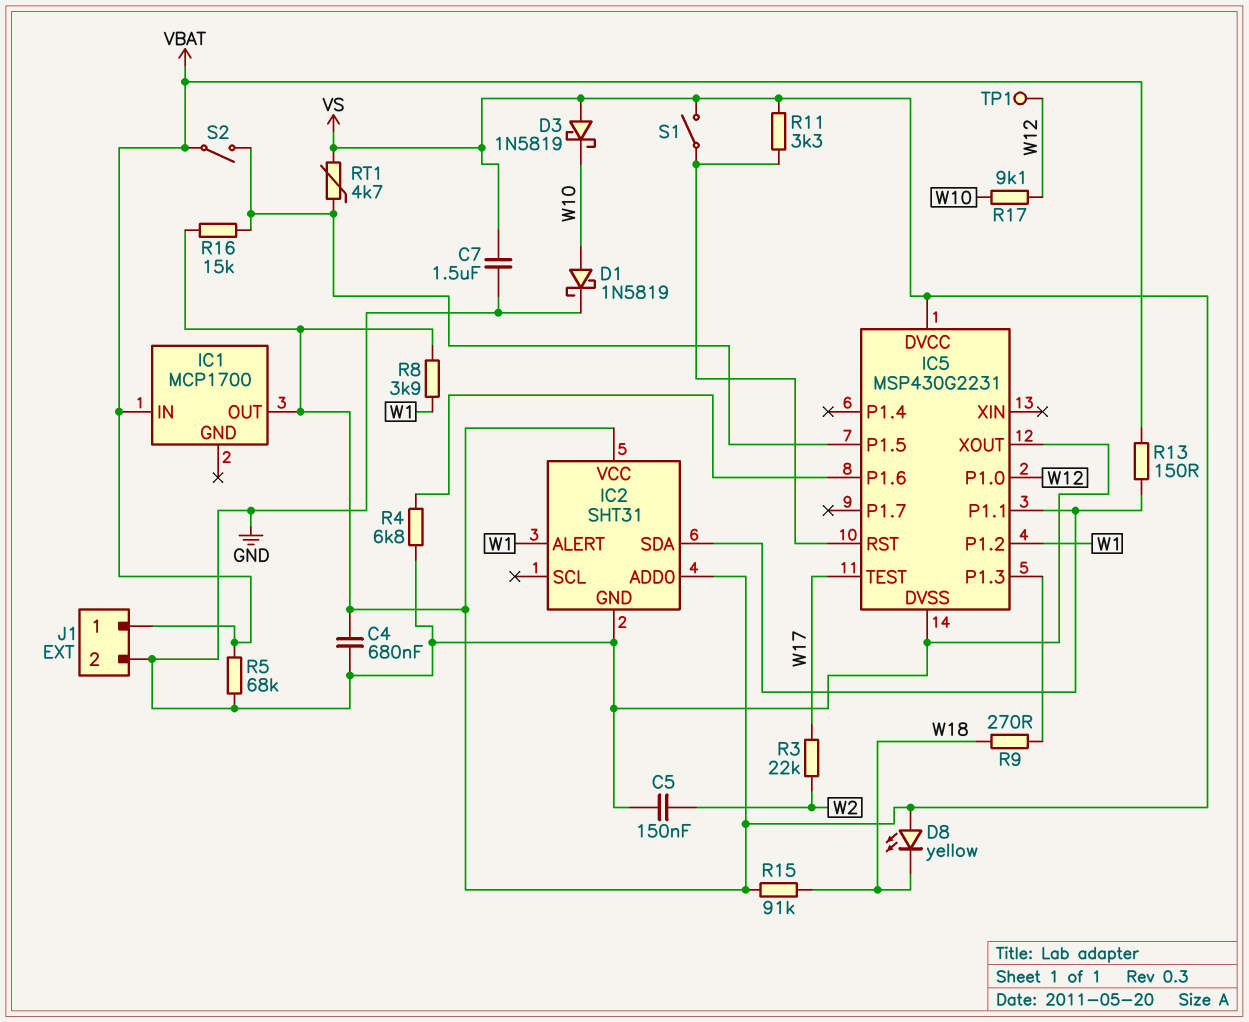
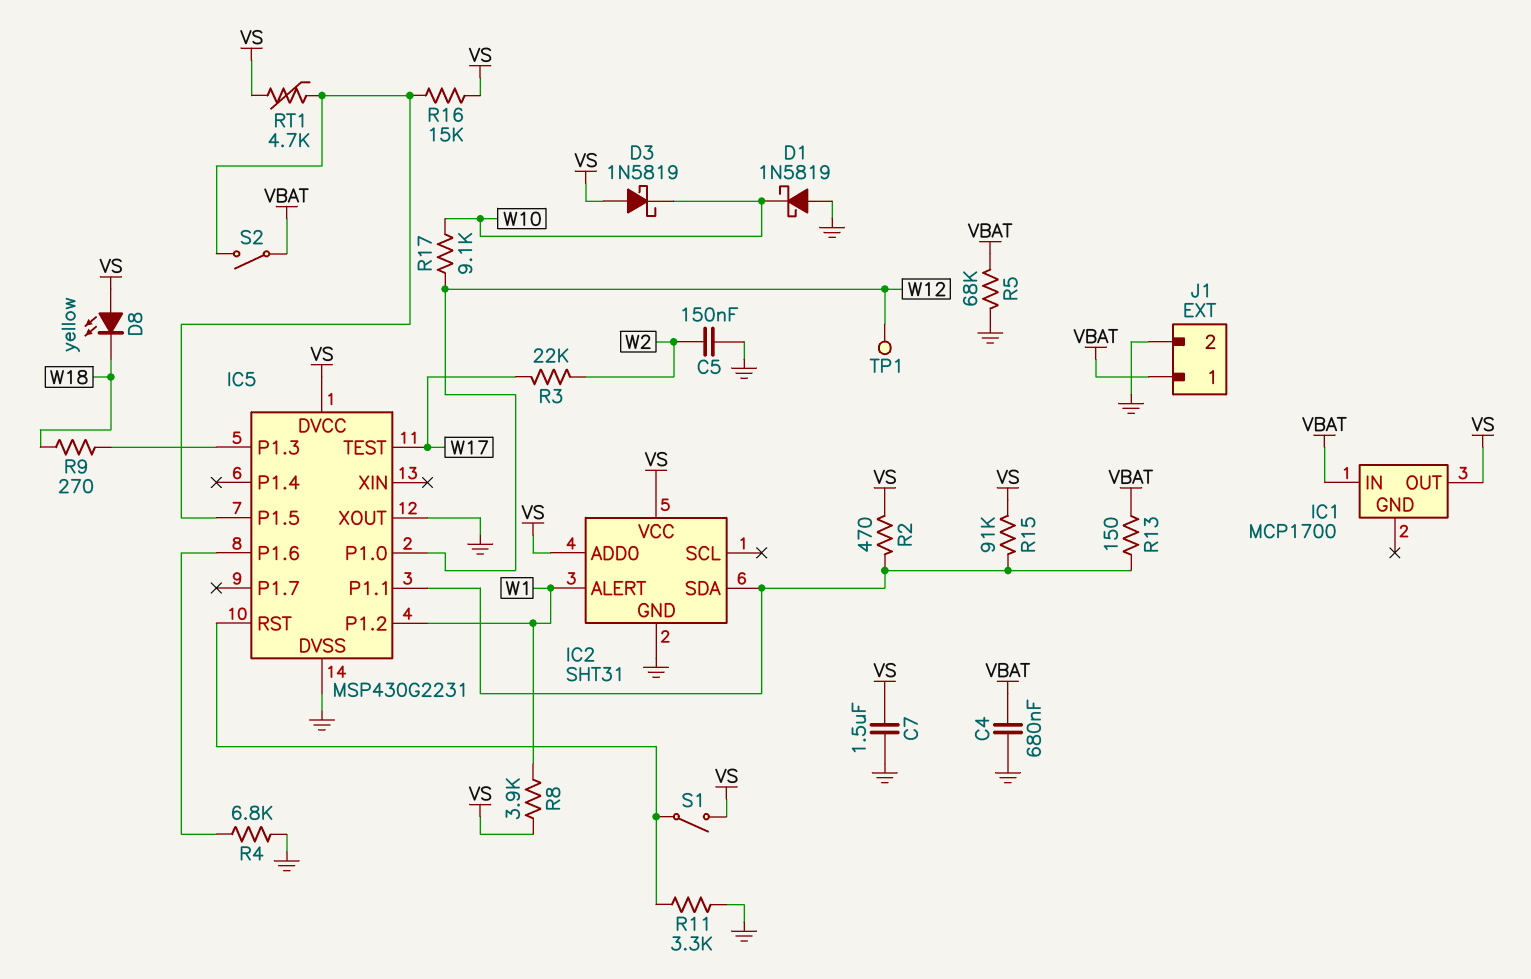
C4: 680nF (GND, VS) -> 680nF (GND, VBAT)
D1: schottky 1N5819 (A W10, K GND) -> schottky 1N5819 (A GND, K W10)
R2: none -> 470 (IC2/SDA, VS)
R11: 3.3k (IC5/RST, VS) -> 3.3k (GND, IC5/RST)
R15: 91k (VS, W18) -> 91k (IC2/SDA, VS)

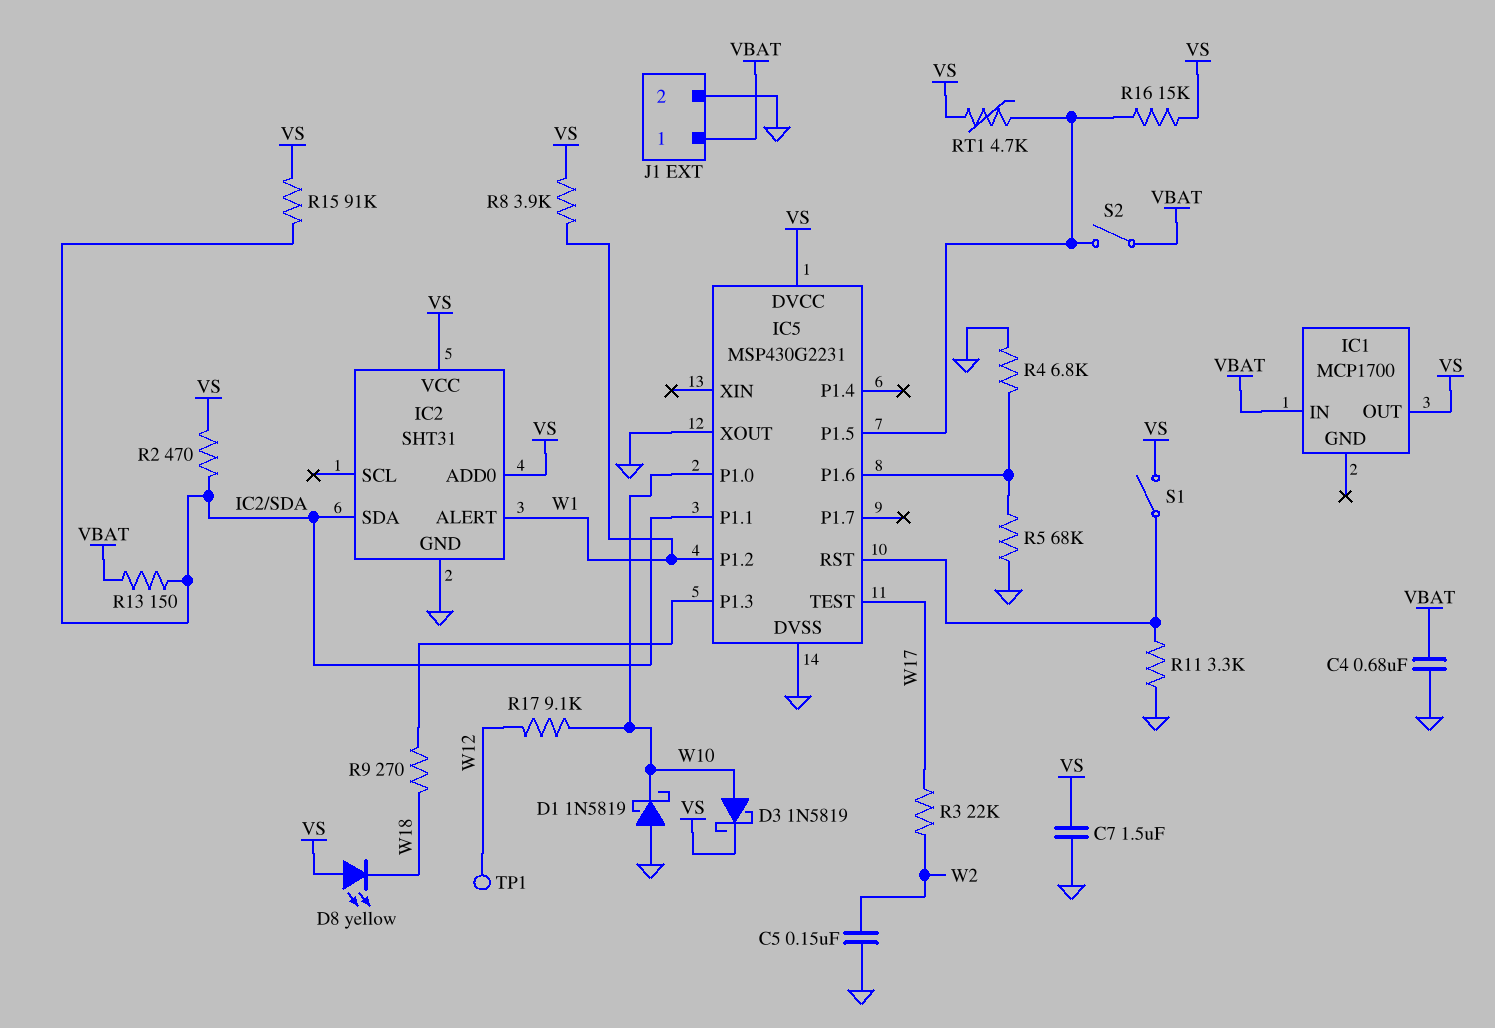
D3: schottky 1N5819 (A VS, K W10) -> schottky 1N5819 (A W10, K VS)
IC5 pin P1.0: W12 -> W10
R5: 68k (GND, VBAT) -> 68k (GND, IC5/P1.6)

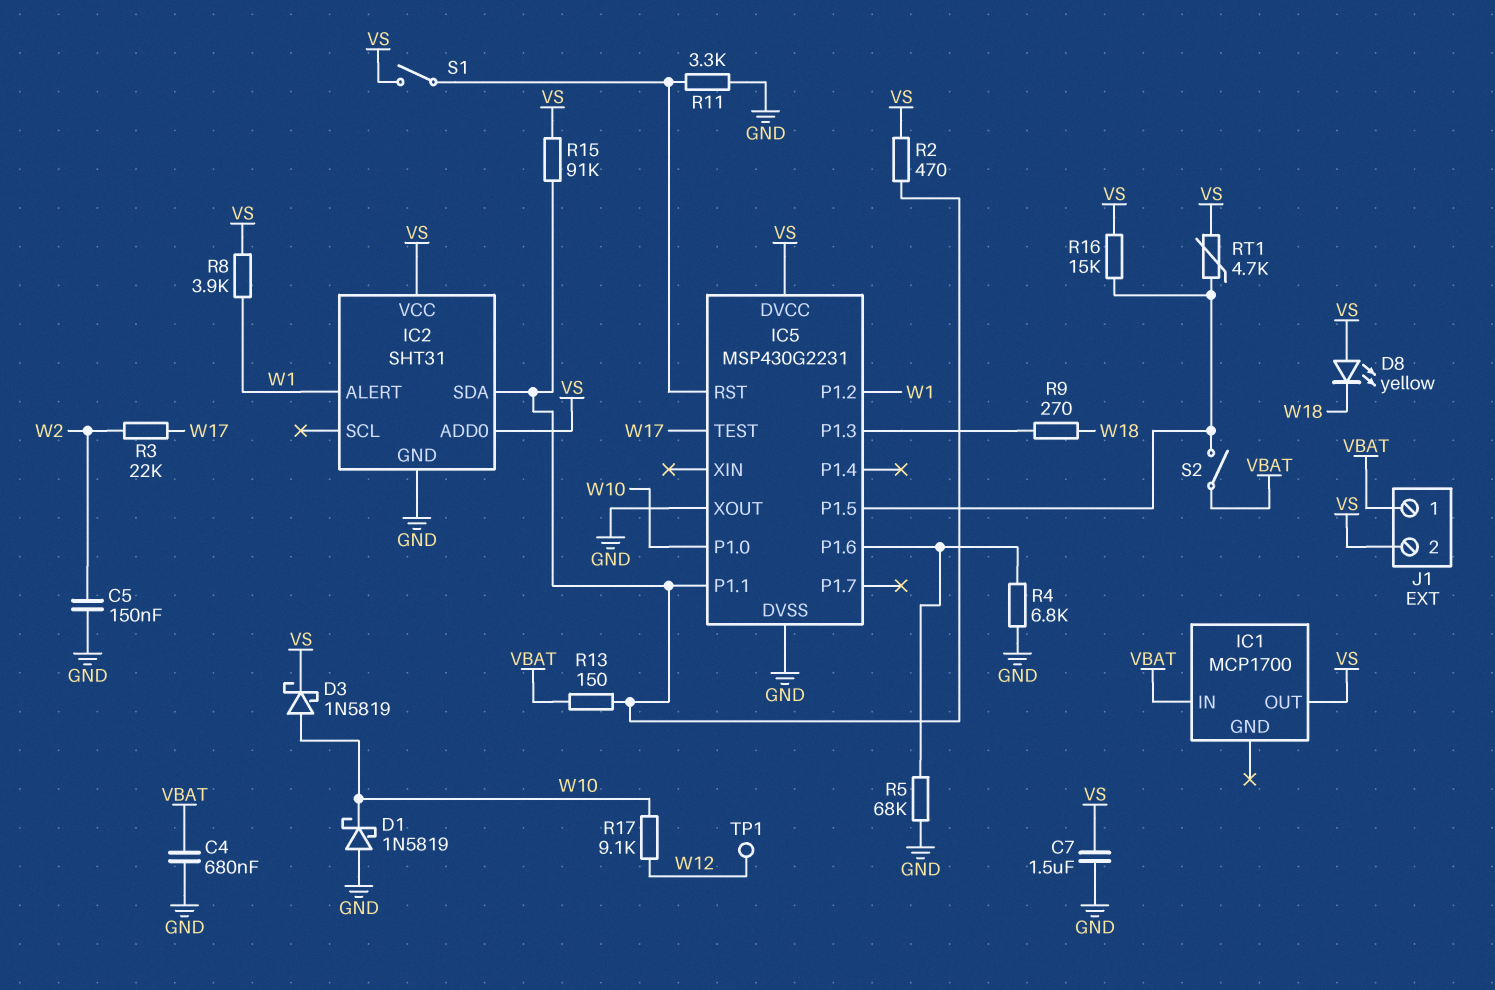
J1 pin 2: GND -> VS

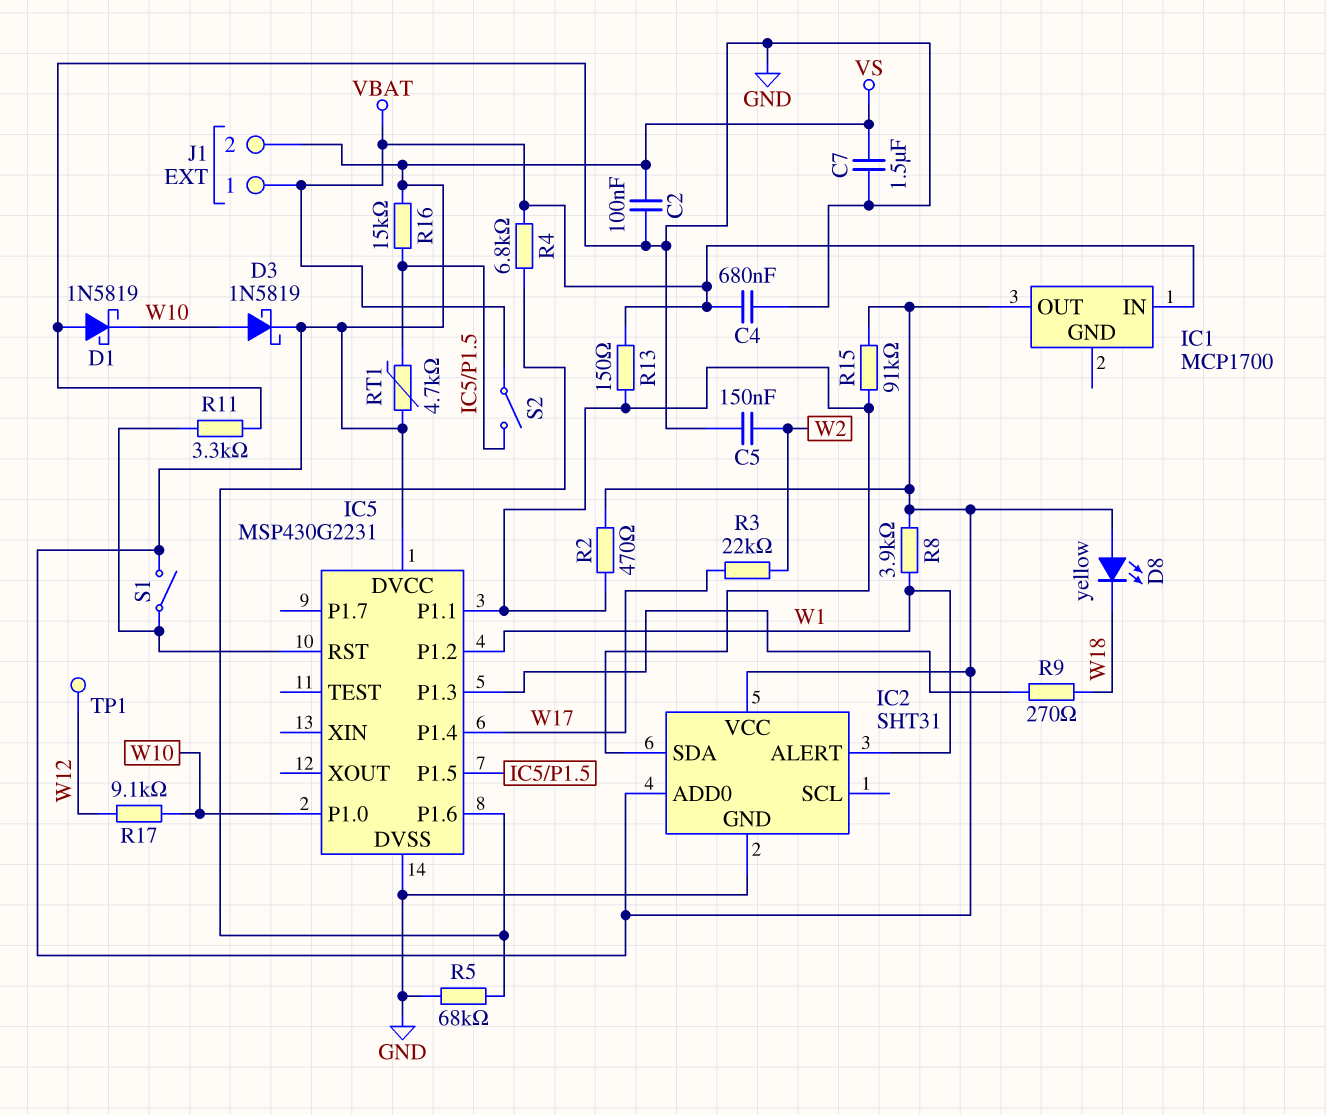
C2: none -> 100nF (GND, VS)
IC5 pin P1.4: none -> W17
IC5 pin TEST: W17 -> none
IC5 pin XOUT: GND -> none
R4: 6.8k (GND, IC5/P1.6) -> 6.8k (IC5/P1.6, VBAT)

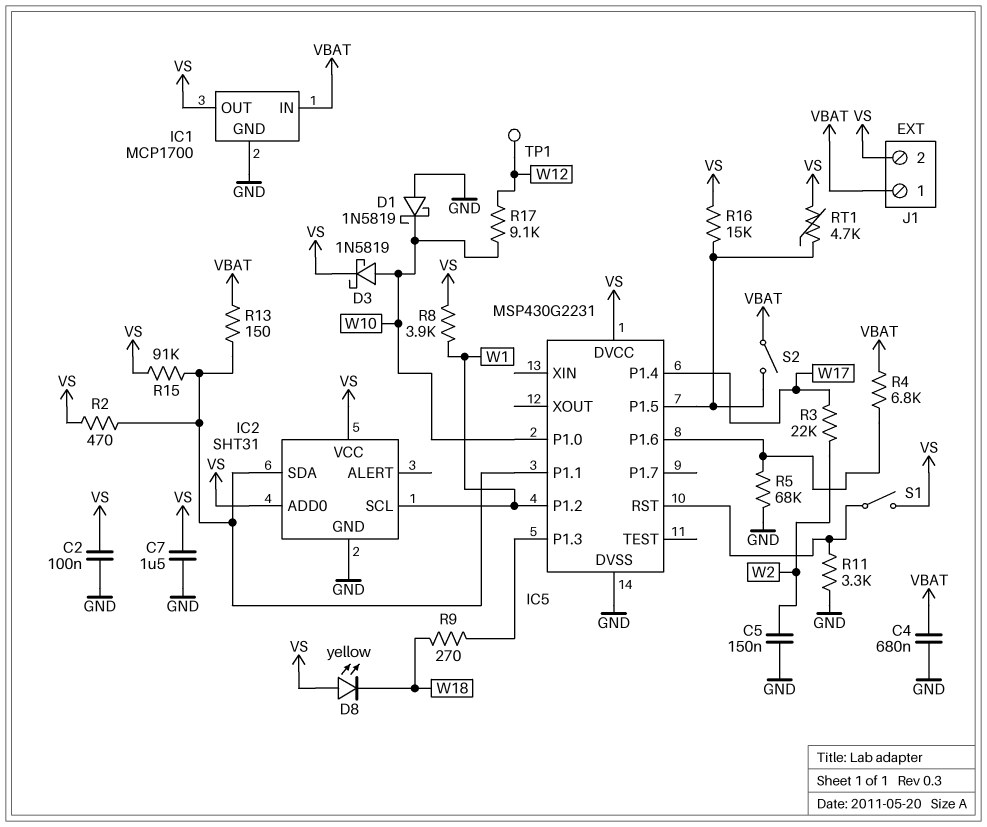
IC1 pin GND: none -> GND
IC2 pin ALERT: W1 -> none
IC2 pin SCL: none -> W1

